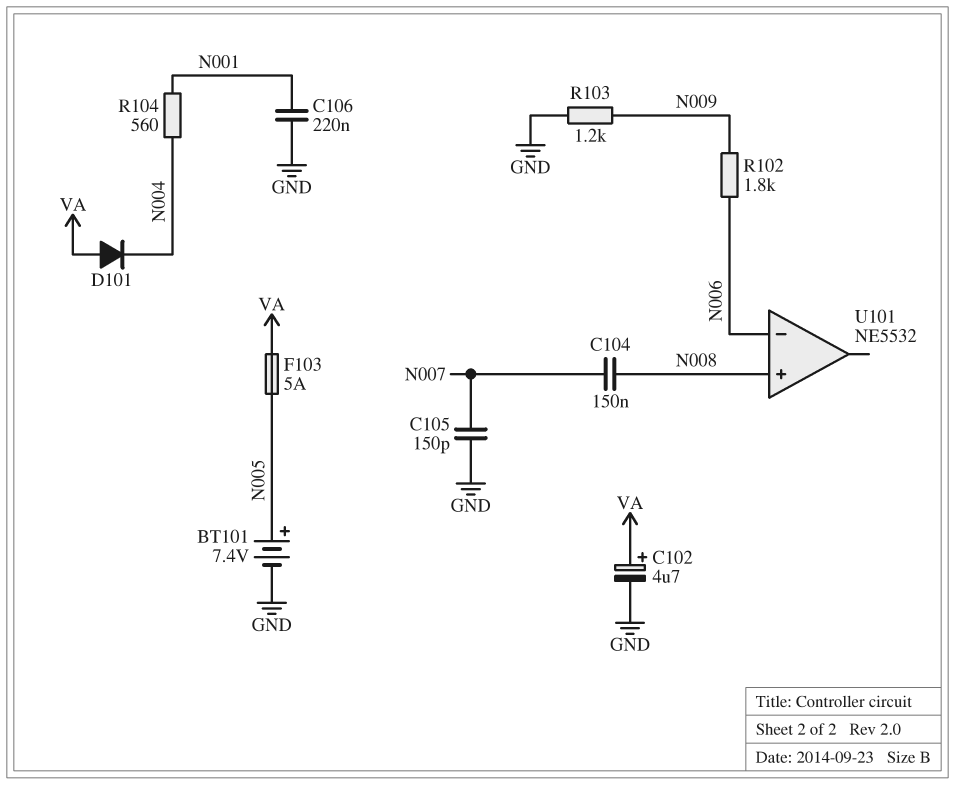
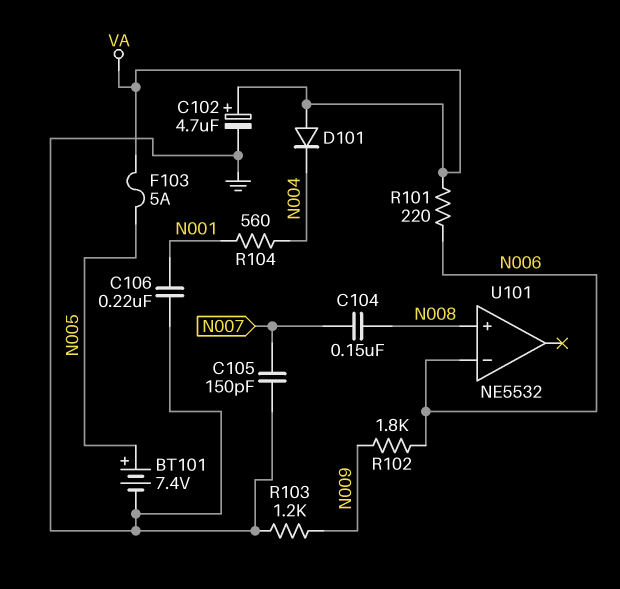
R101: none -> 220 (N006, VA)

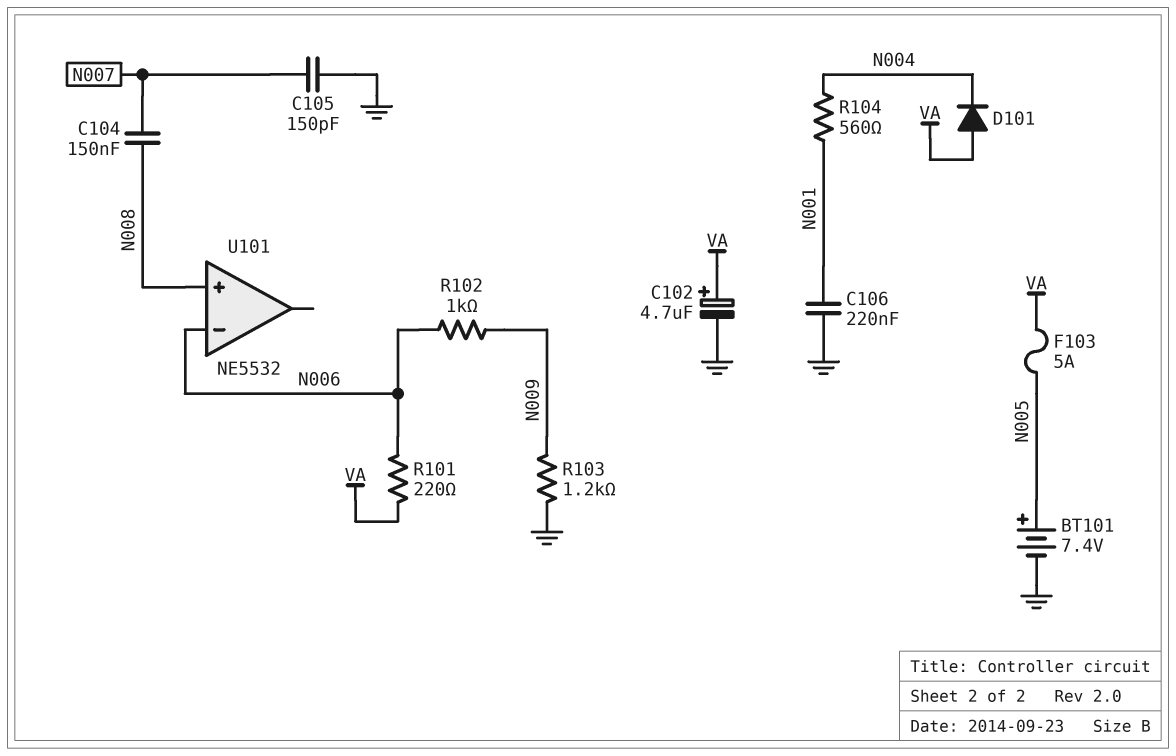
R102: 1.8k (N006, N009) -> 1k (N006, N009)

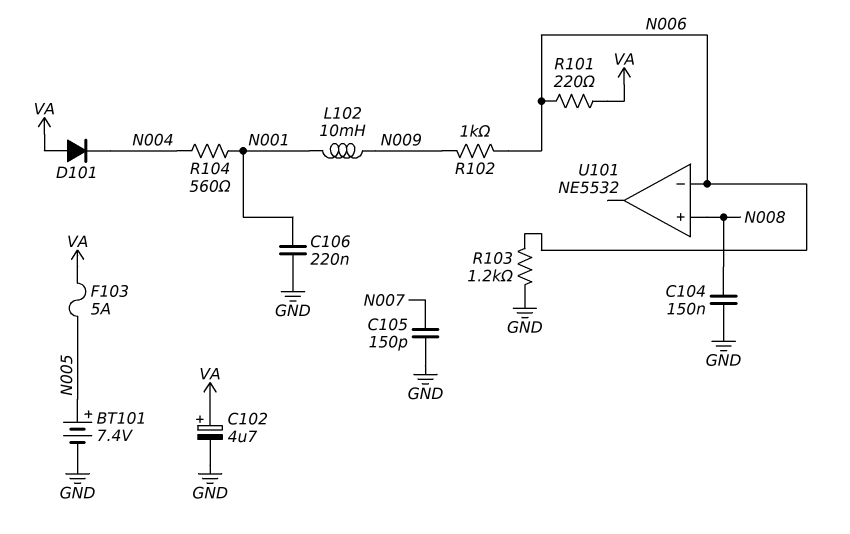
C104: 150nF (N007, N008) -> 150nF (GND, N008)
L102: none -> 10mH (N001, N009)
R103: 1.2k (GND, N009) -> 1.2k (GND, N006)

